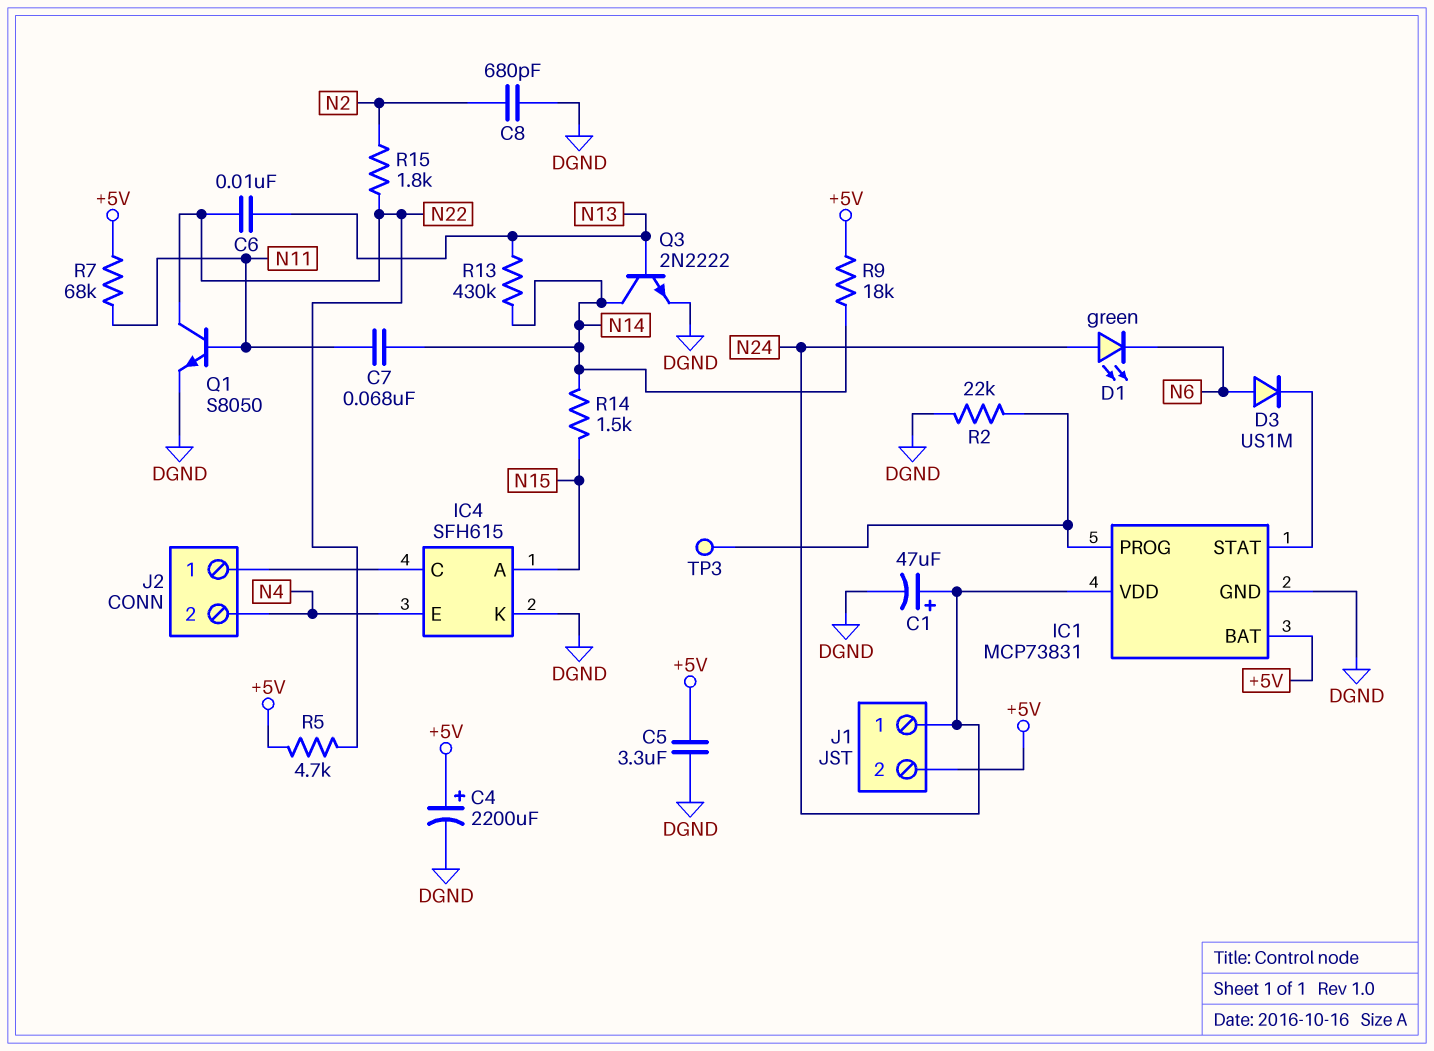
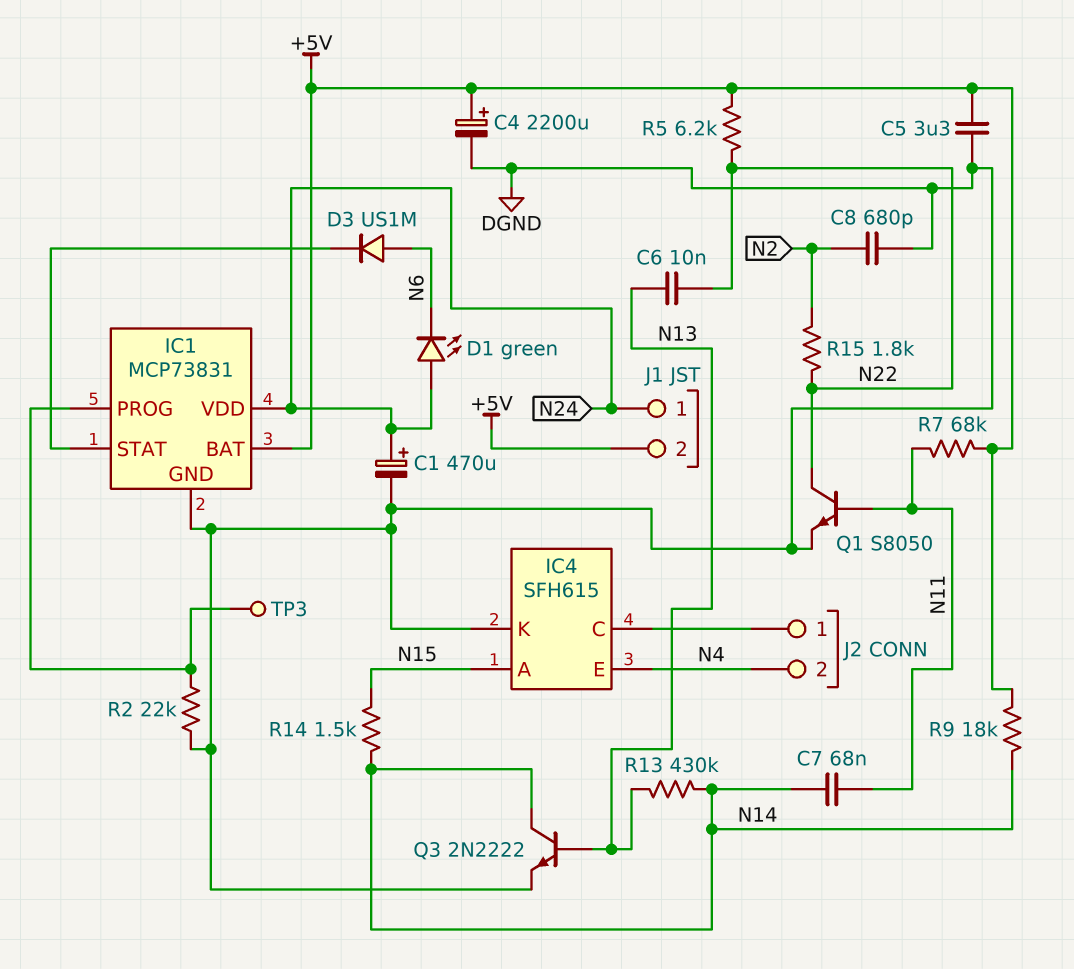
C1: 47uF (plus N24, minus DGND) -> 470uF (plus N24, minus DGND)
R5: 4.7k (+5V, N22) -> 6.2k (+5V, N22)

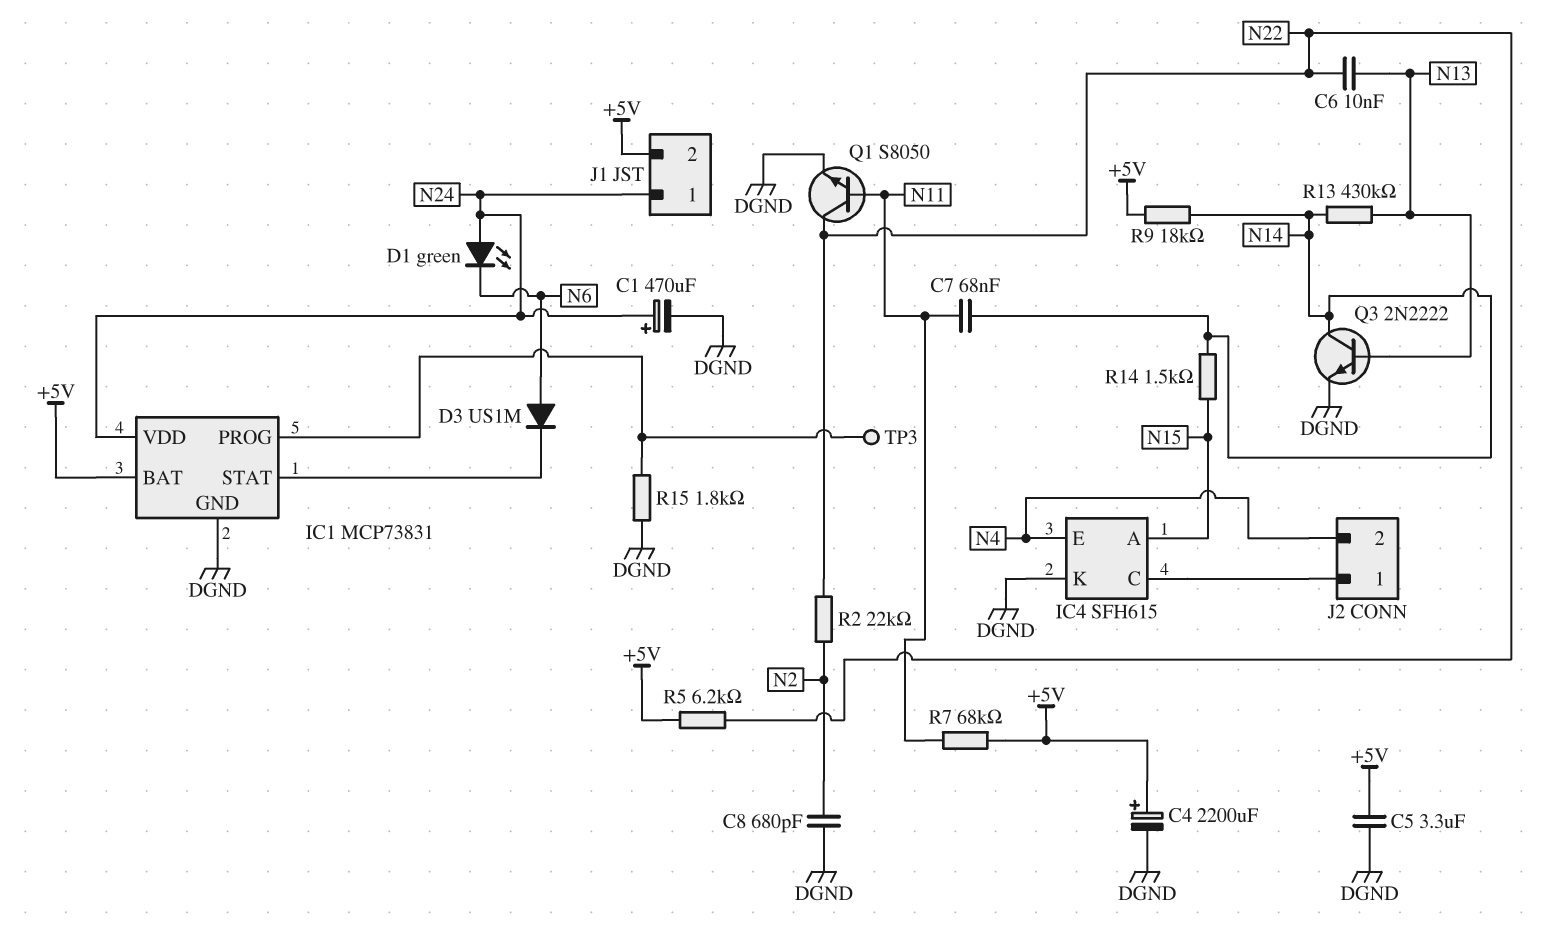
R2: 22k (DGND, IC1/PROG) -> 22k (N2, N22)
R15: 1.8k (N2, N22) -> 1.8k (DGND, IC1/PROG)

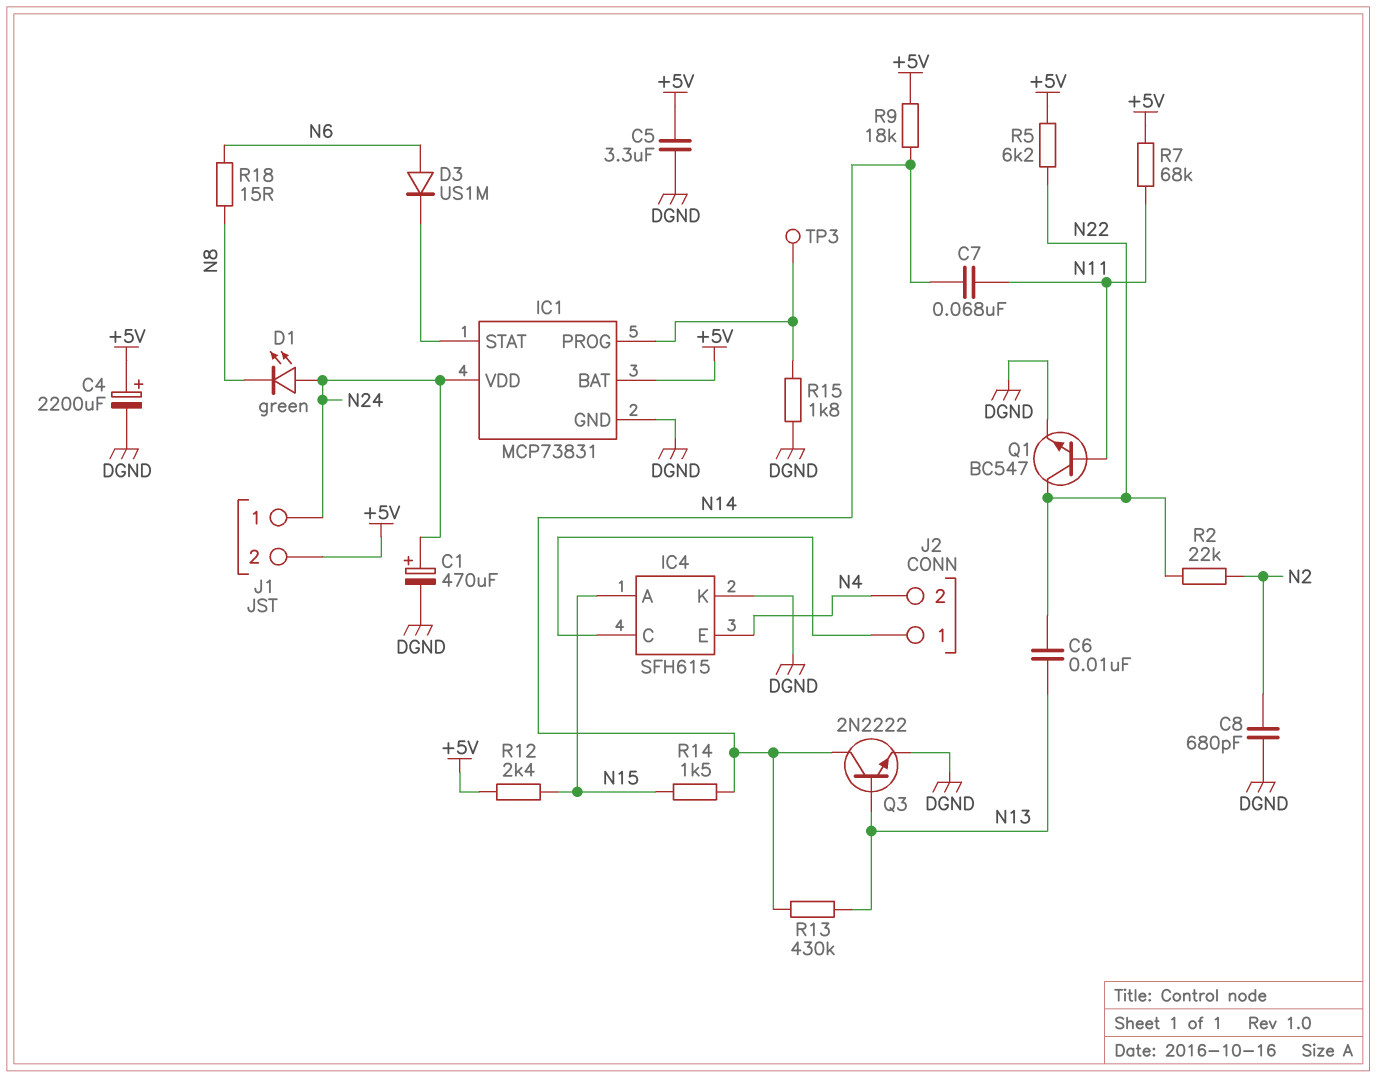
D1: LED green (A N24, K N6) -> LED green (A N24, K N8)
Q1: NPN S8050 (B N11, C N22, E DGND) -> NPN BC547 (B N11, C N22, E DGND)
R12: none -> 2.4k (+5V, N15)
R18: none -> 15 (N6, N8)

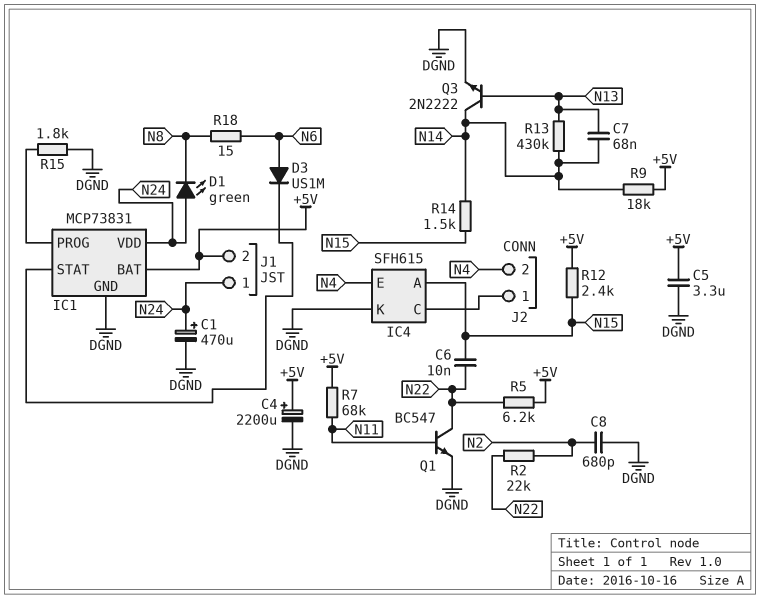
C6: 10nF (N13, N22) -> 10nF (N15, N22)
C7: 68nF (N11, N14) -> 68nF (N13, N14)
TP3: test point (IC1/PROG) -> none

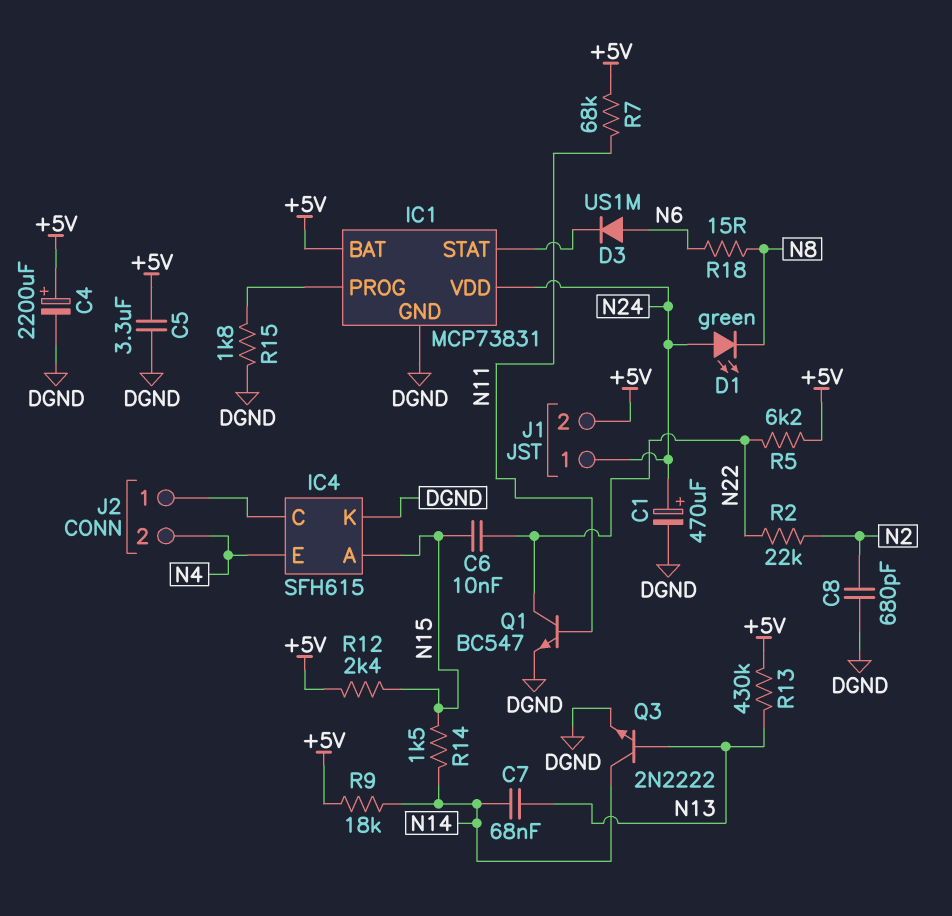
R13: 430k (N13, N14) -> 430k (+5V, N13)

